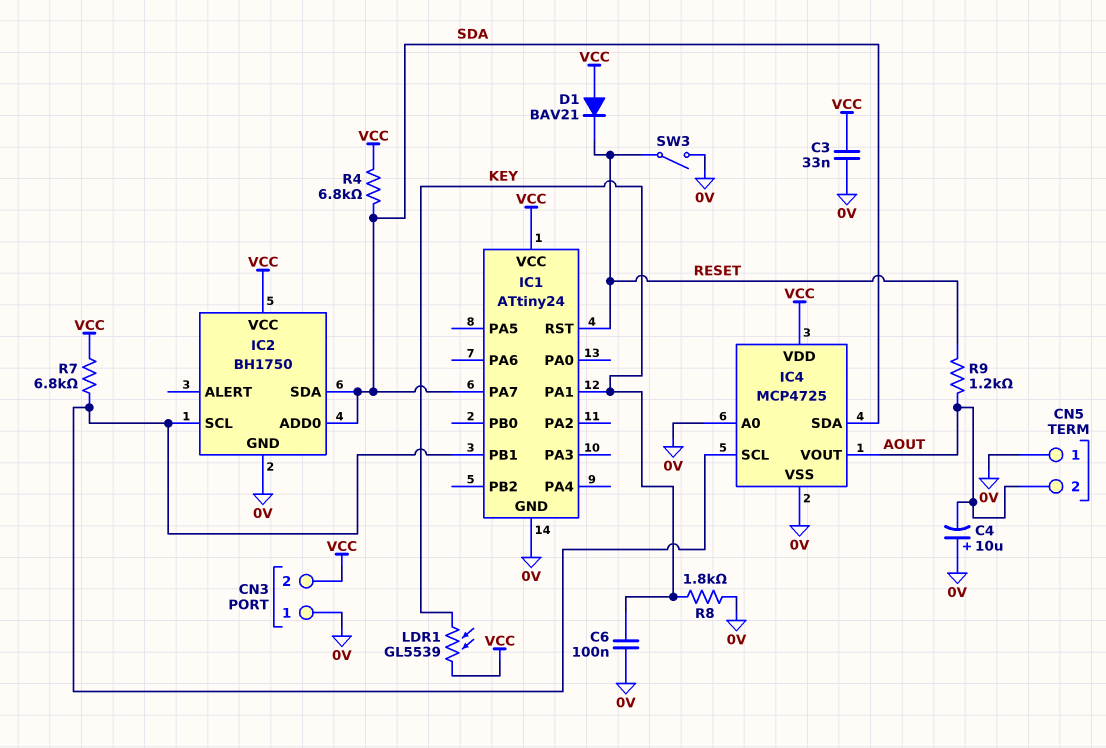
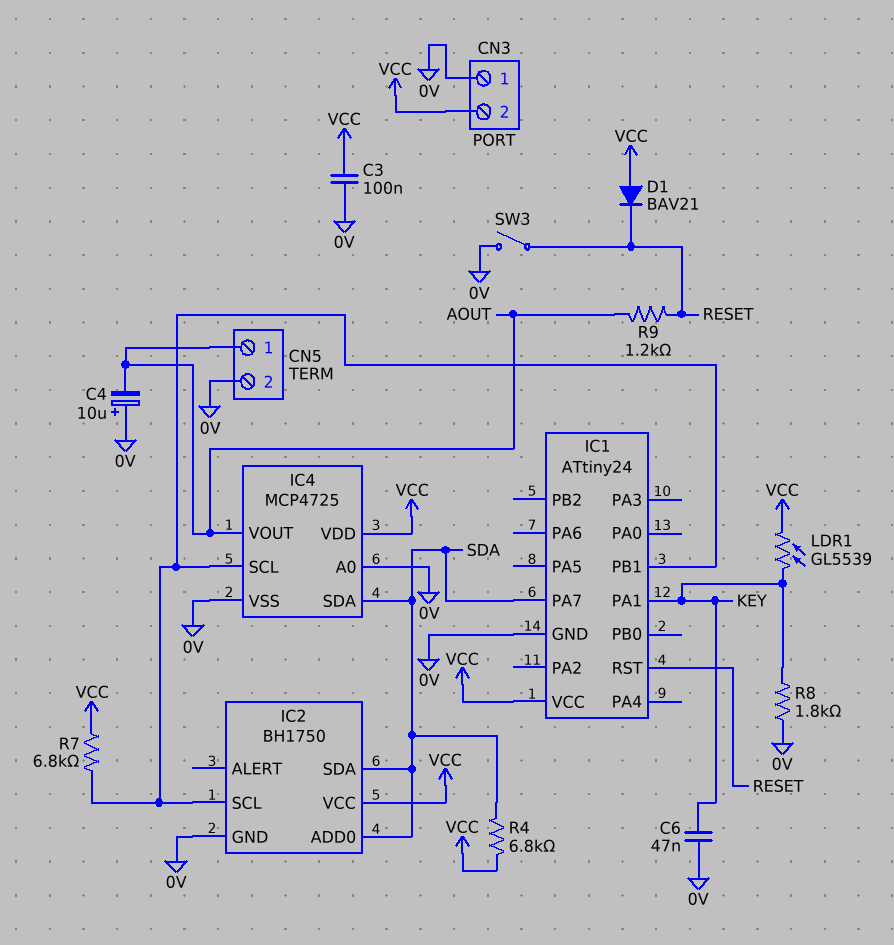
C3: 33nF (0V, VCC) -> 100nF (0V, VCC)
C6: 100nF (0V, KEY) -> 47nF (0V, KEY)
CN5 pin 1: 0V -> AOUT
CN5 pin 2: AOUT -> 0V

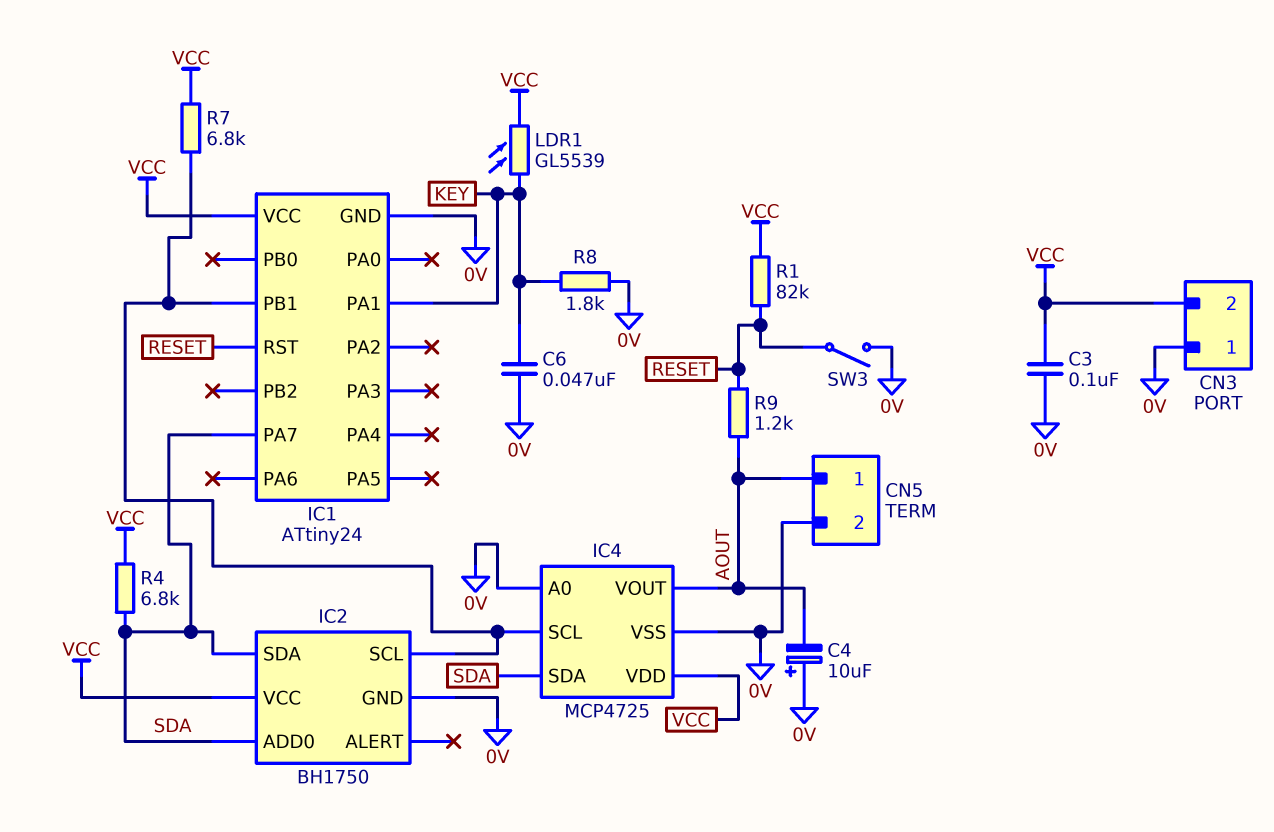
D1: diode BAV21 (A VCC, K RESET) -> none
R1: none -> 82k (RESET, VCC)

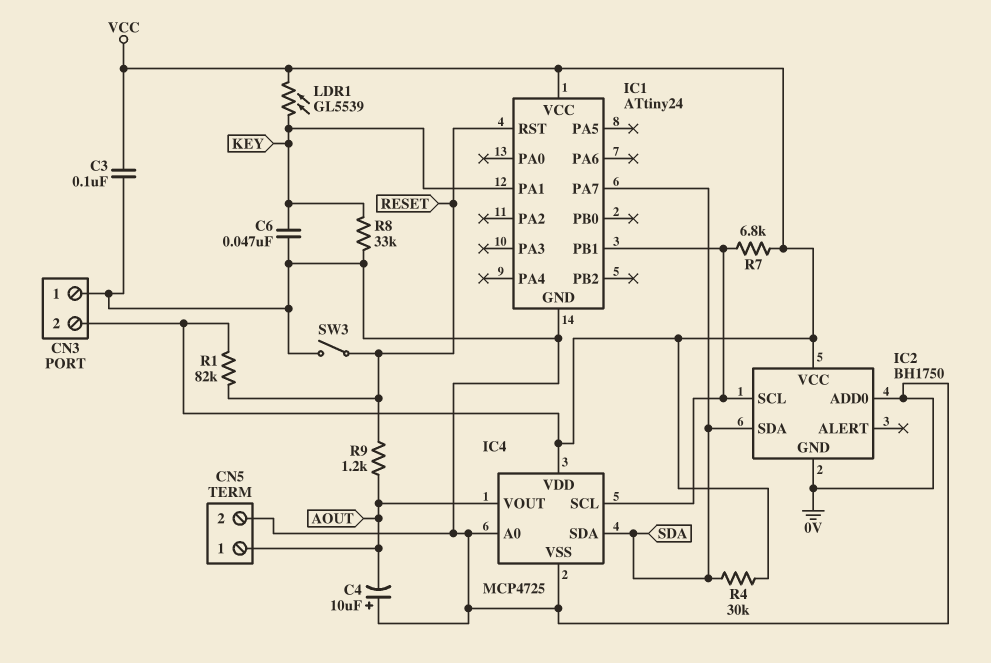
IC2 pin ADD0: SDA -> 0V
R4: 6.8k (SDA, VCC) -> 30k (SDA, VCC)
R8: 1.8k (0V, KEY) -> 33k (0V, KEY)

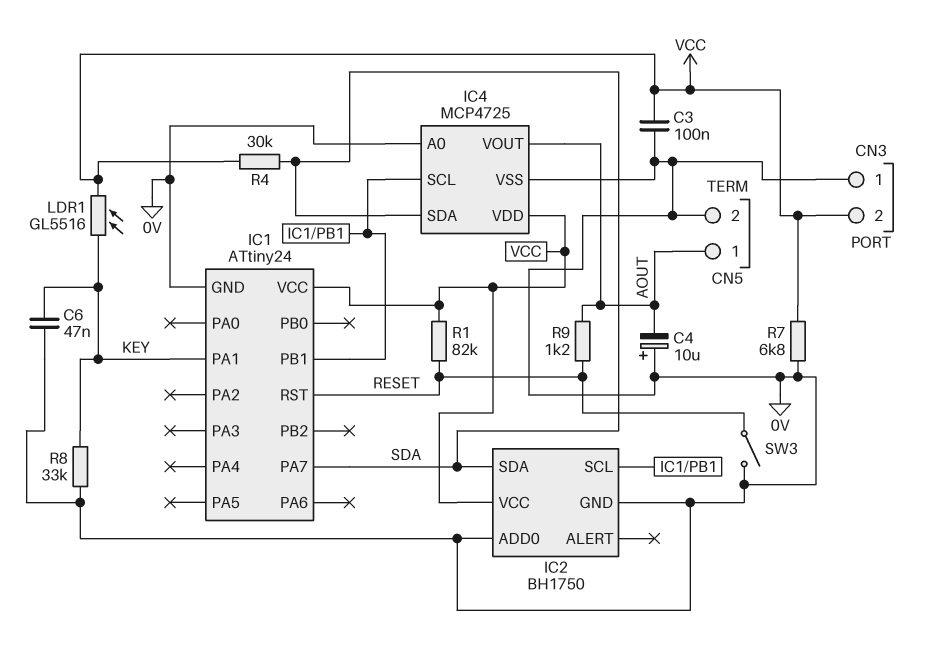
LDR1: GL5539 (KEY, VCC) -> GL5516 (KEY, VCC)
R7: 6.8k (IC1/PB1, VCC) -> 6.8k (0V, VCC)

